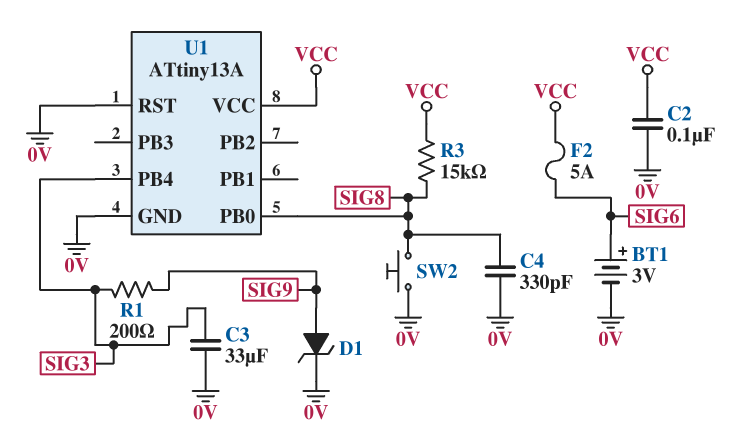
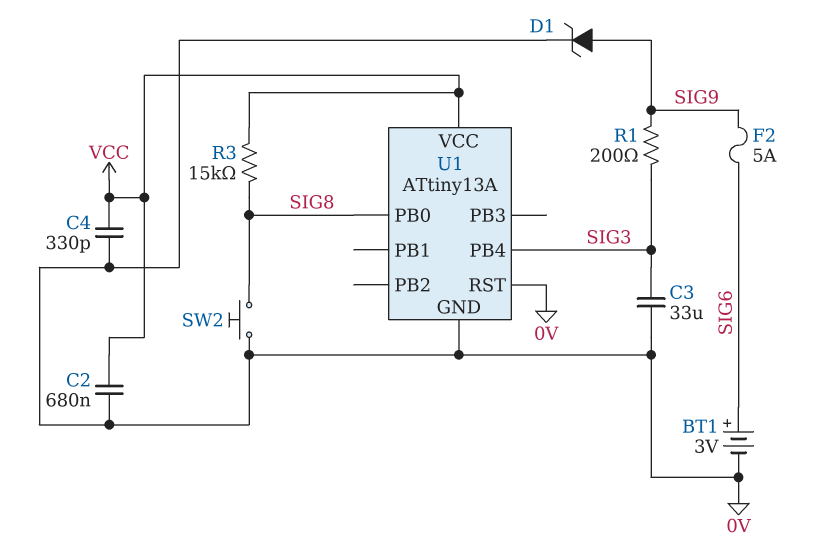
C2: 100nF (0V, VCC) -> 680nF (0V, VCC)
C4: 330pF (0V, SIG8) -> 330pF (0V, VCC)
F2: 5A (SIG6, VCC) -> 5A (SIG6, SIG9)

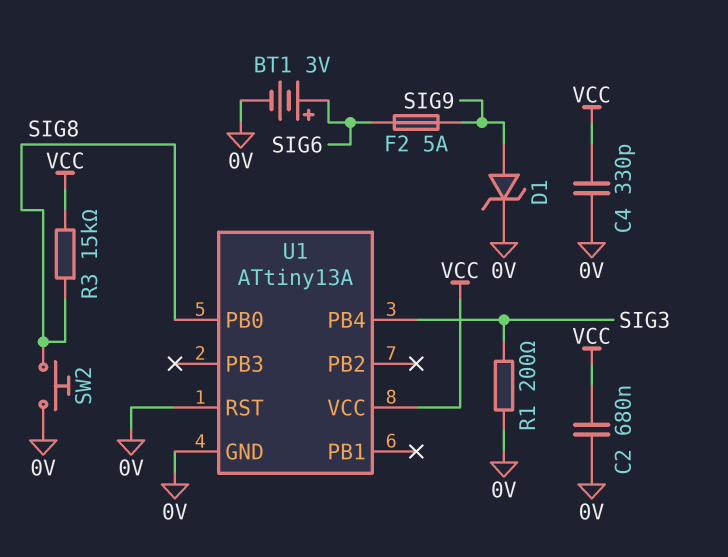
C3: 33uF (0V, SIG3) -> none
R1: 200 (SIG3, SIG9) -> 200 (0V, SIG3)

